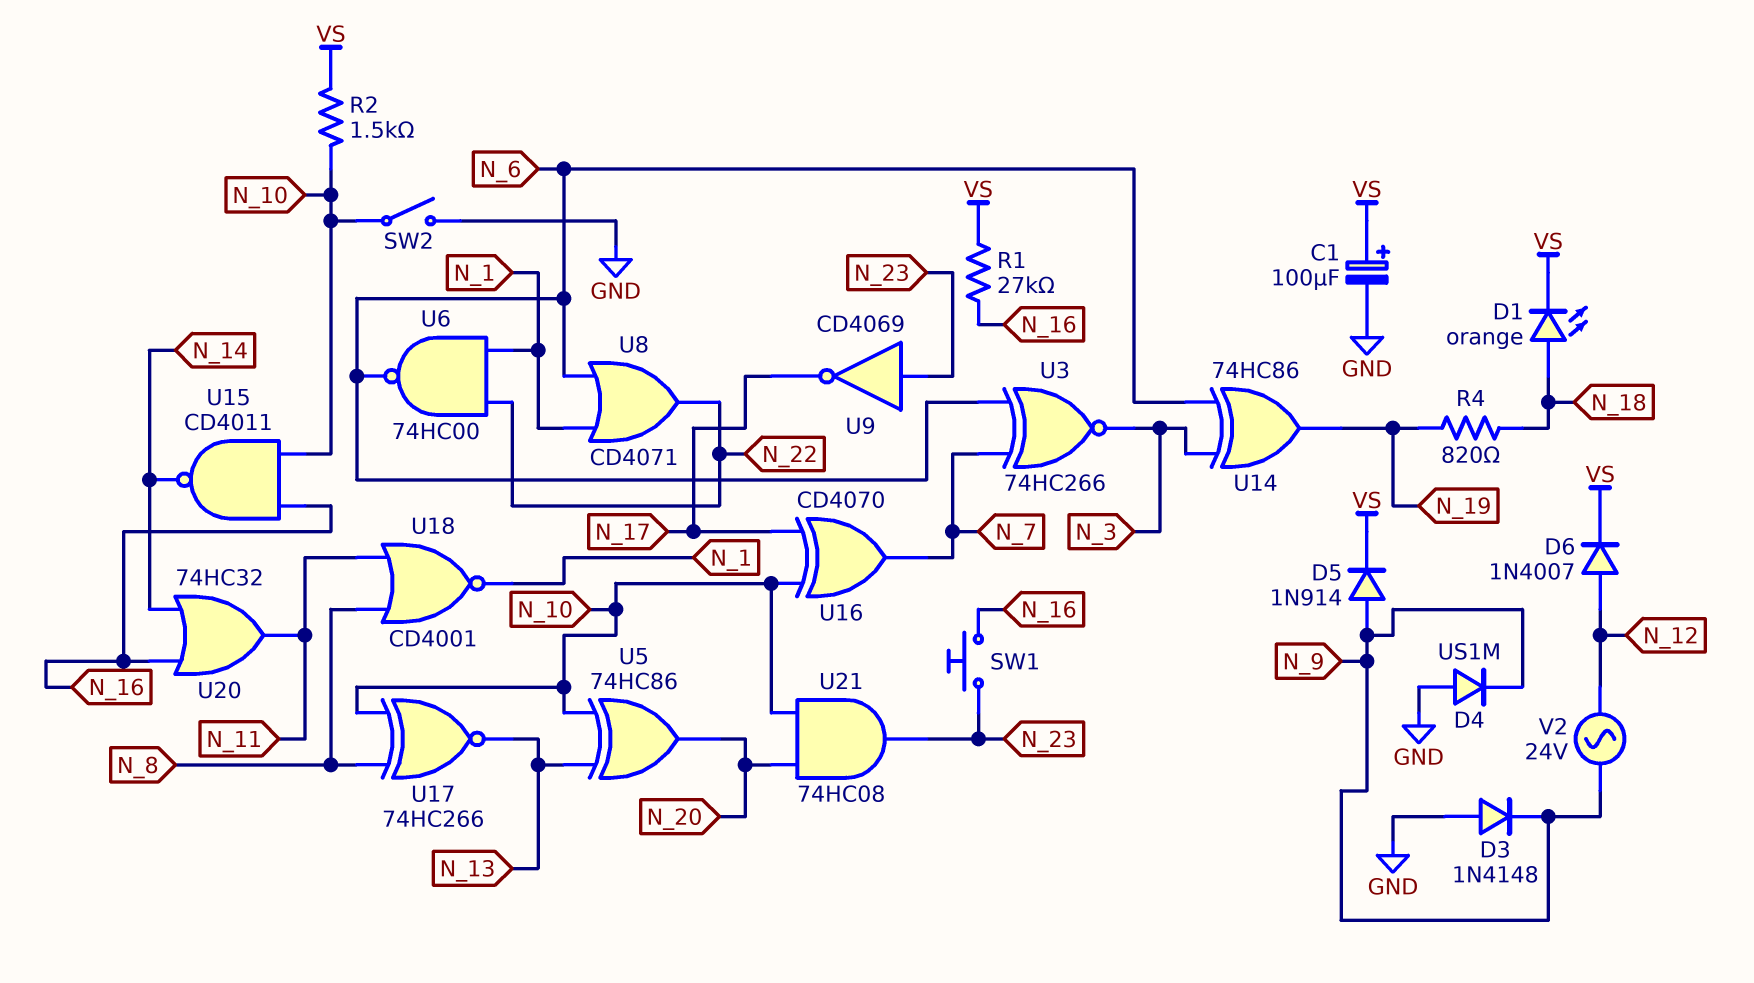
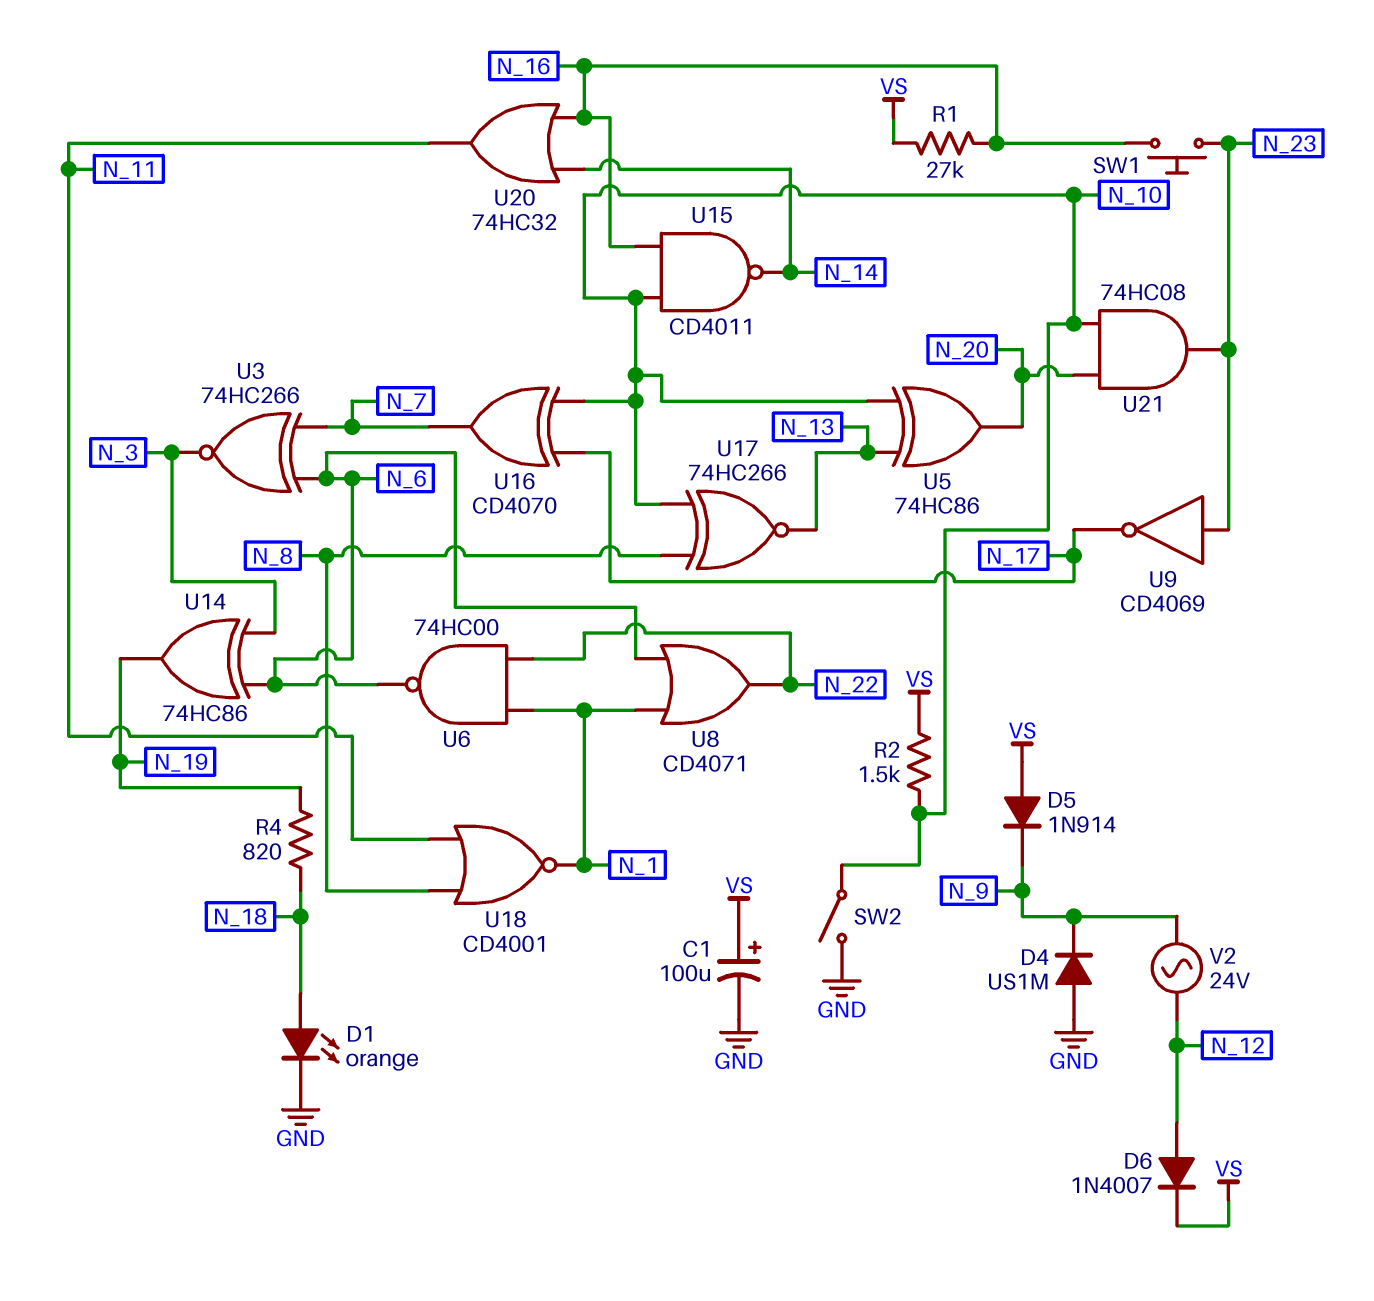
D1: LED orange (A N_18, K VS) -> LED orange (A N_18, K GND)
D3: diode 1N4148 (A GND, K N_9) -> none
D5: diode 1N914 (A N_9, K VS) -> diode 1N914 (A VS, K N_9)

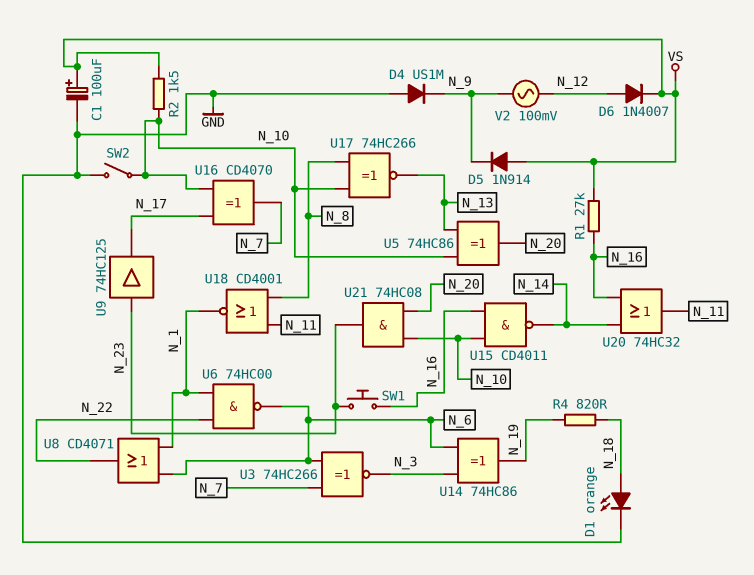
U9: NOT CD4069 (in N_23, out N_17) -> buffer 74HC125 (in N_23, out N_17)
V2: AC 24V (N_9, N_12) -> AC 100mV (N_9, N_12)

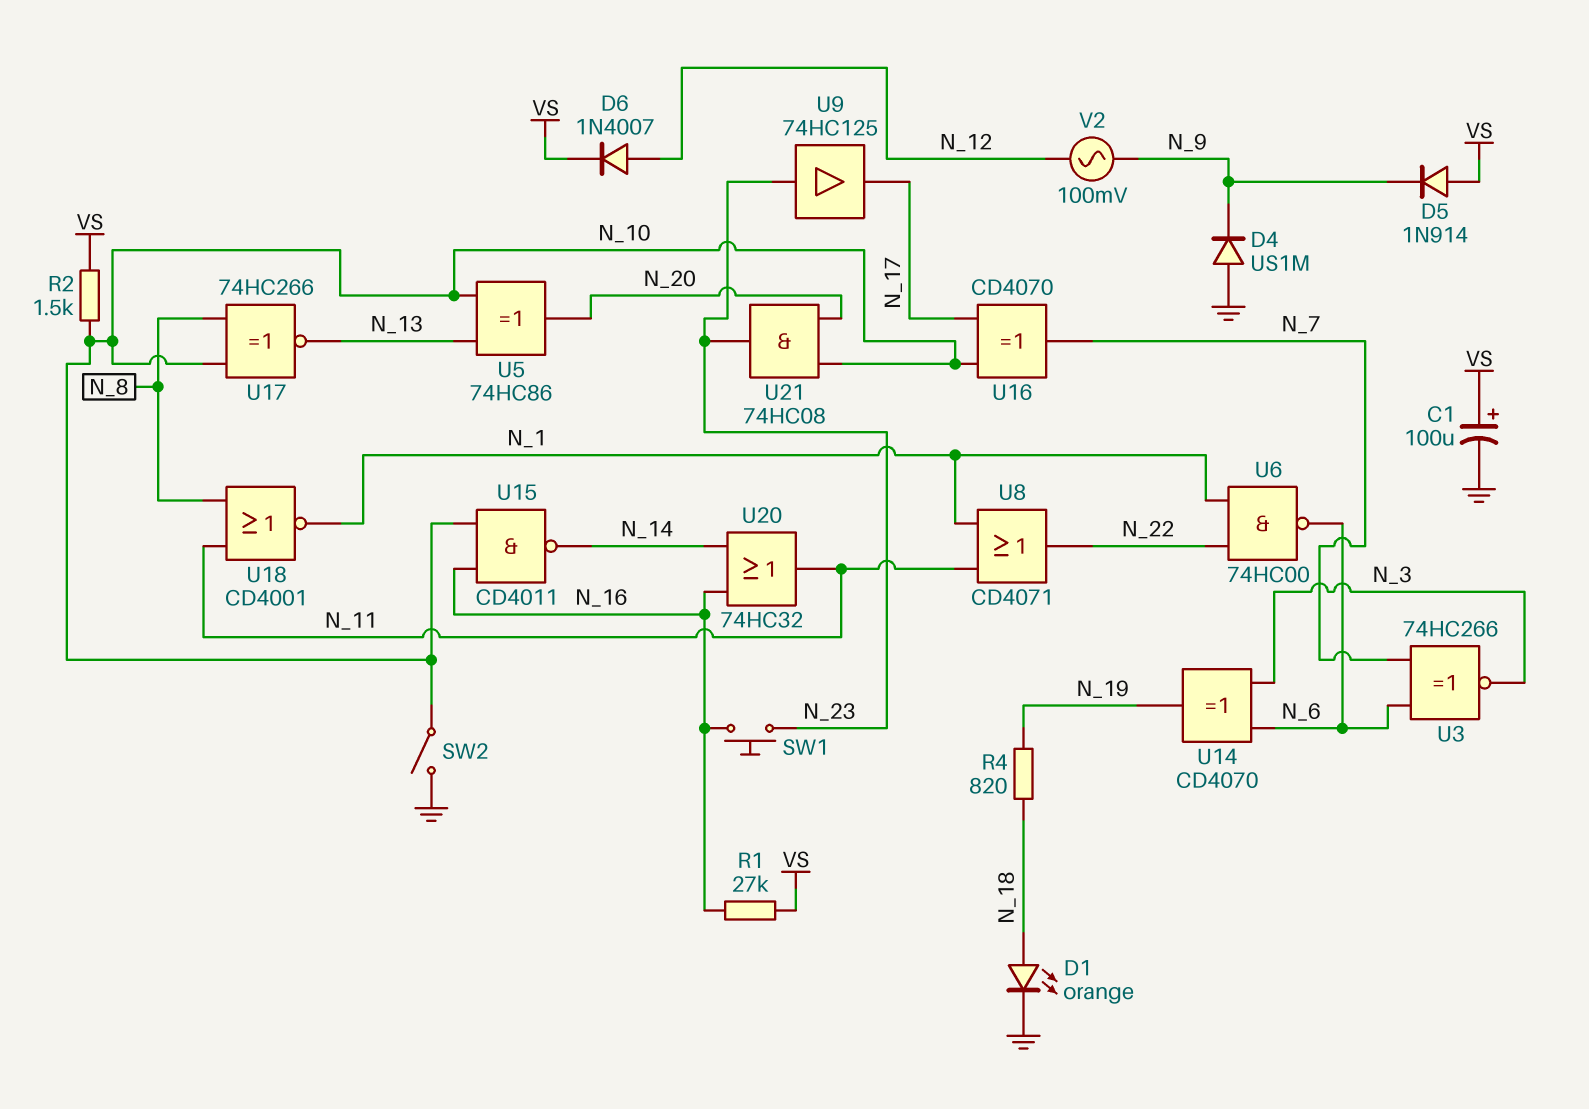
U8: OR CD4071 (in N_1, in N_6, out N_22) -> OR CD4071 (in N_1, in N_11, out N_22)
U14: XOR 74HC86 (in N_3, in N_6, out N_19) -> XOR CD4070 (in N_3, in N_6, out N_19)

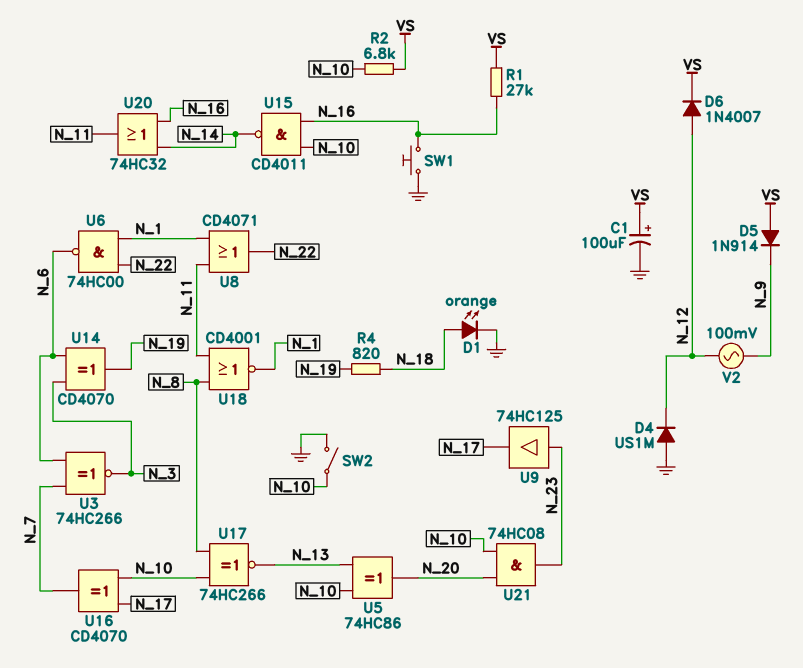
D4: diode US1M (A GND, K N_9) -> diode US1M (A GND, K N_12)
R2: 1.5k (N_10, VS) -> 6.8k (N_10, VS)
SW1: button (N_16, N_23) -> button (GND, N_16)

